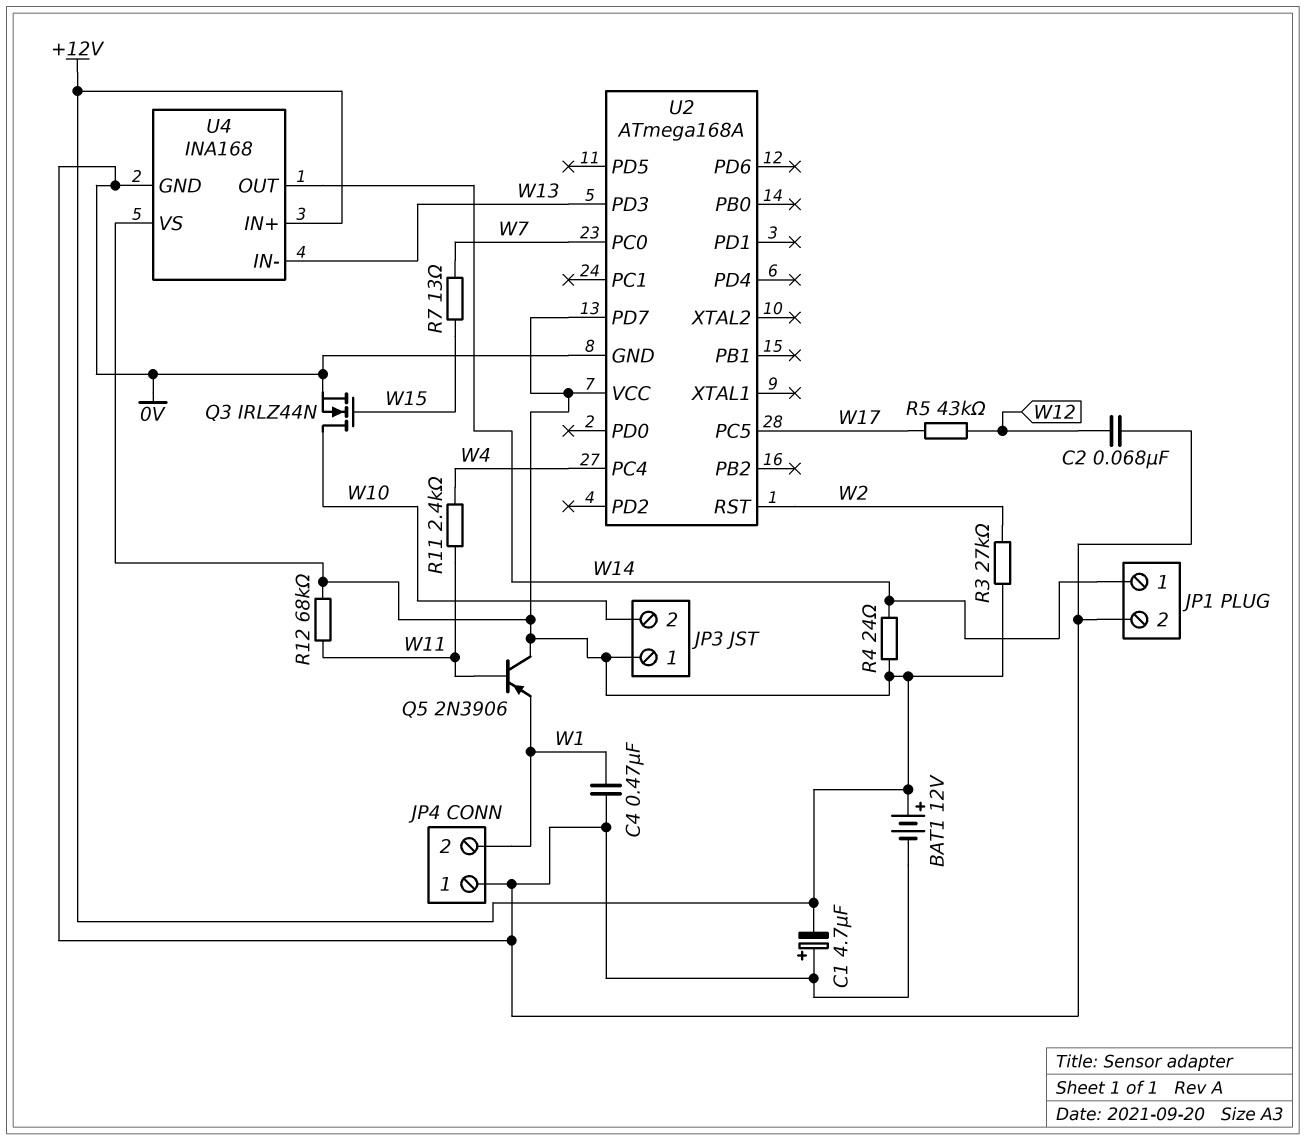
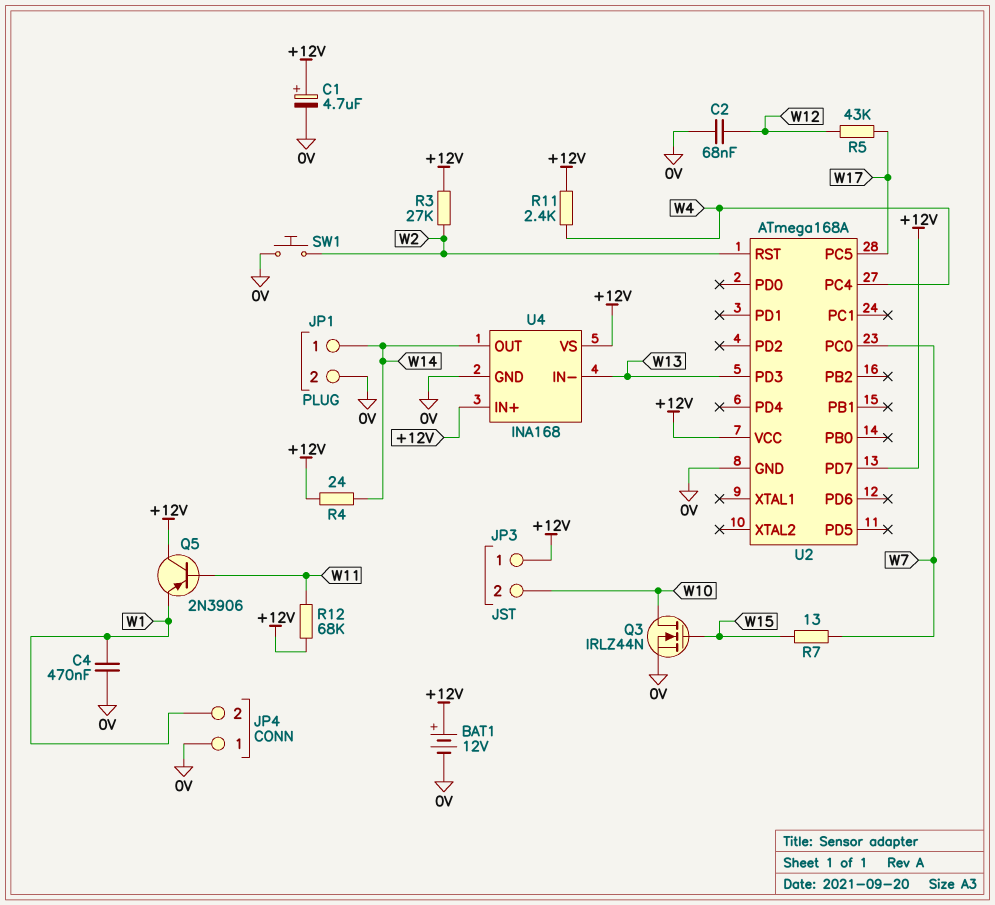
C1: 4.7uF (plus 0V, minus +12V) -> 4.7uF (plus +12V, minus 0V)
R11: 2.4k (W4, W11) -> 2.4k (+12V, W4)
SW1: none -> button (0V, W2)

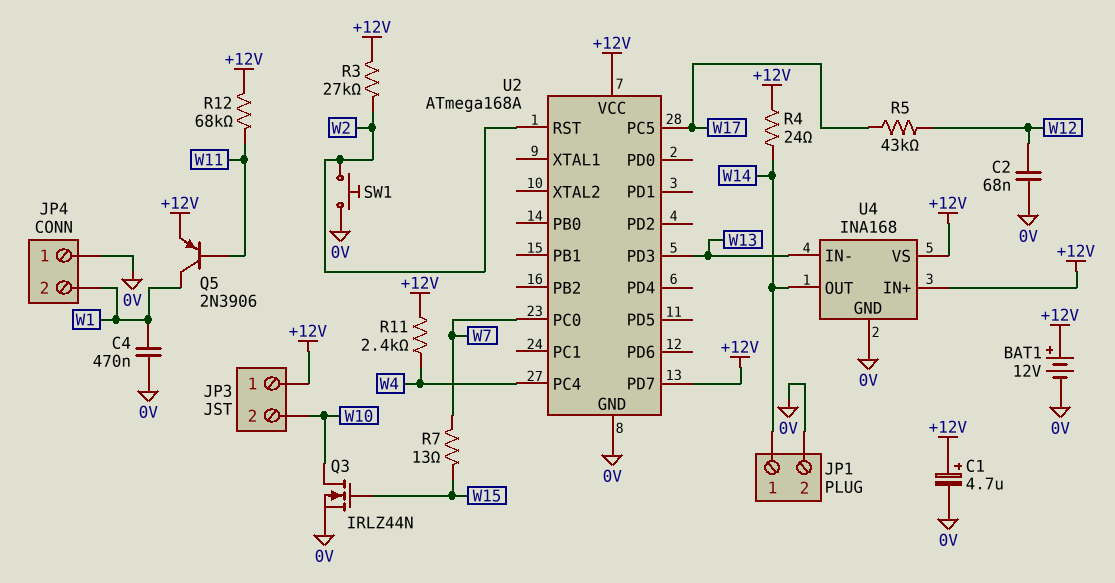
Q5: PNP 2N3906 (B W11, C +12V, E W1) -> PNP 2N3906 (B W11, C W1, E +12V)

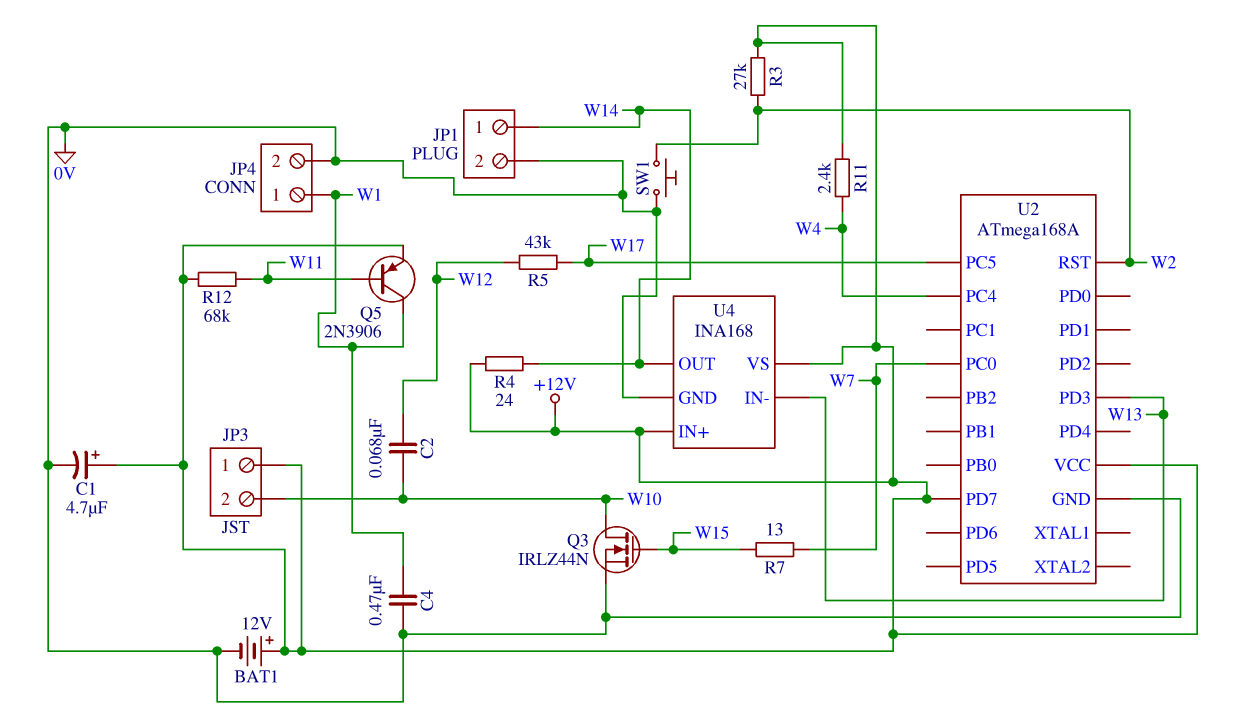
C2: 68nF (0V, W12) -> 68nF (W10, W12)
JP4 pin 1: 0V -> W1
JP4 pin 2: W1 -> 0V

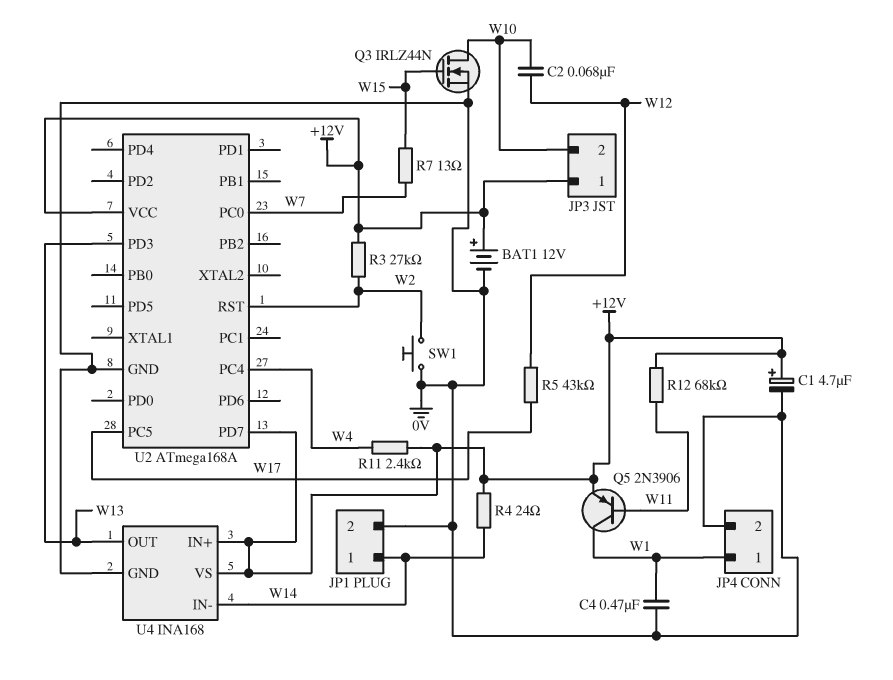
U4 pin IN-: W13 -> W14
U4 pin OUT: W14 -> W13

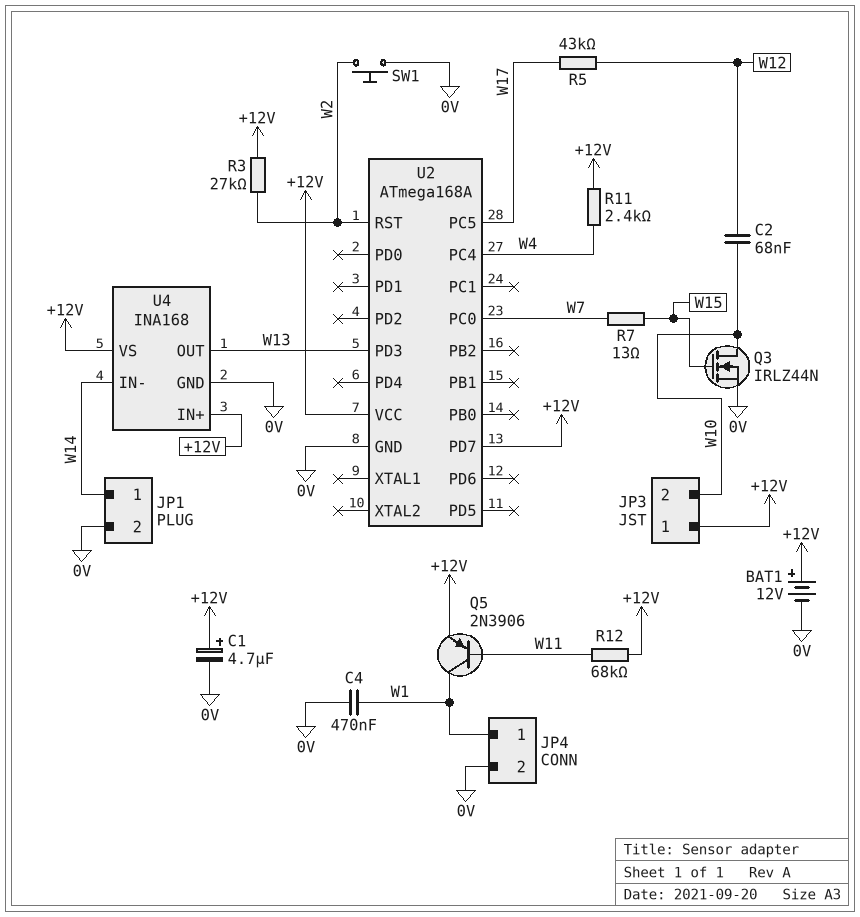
R4: 24 (+12V, W14) -> none

